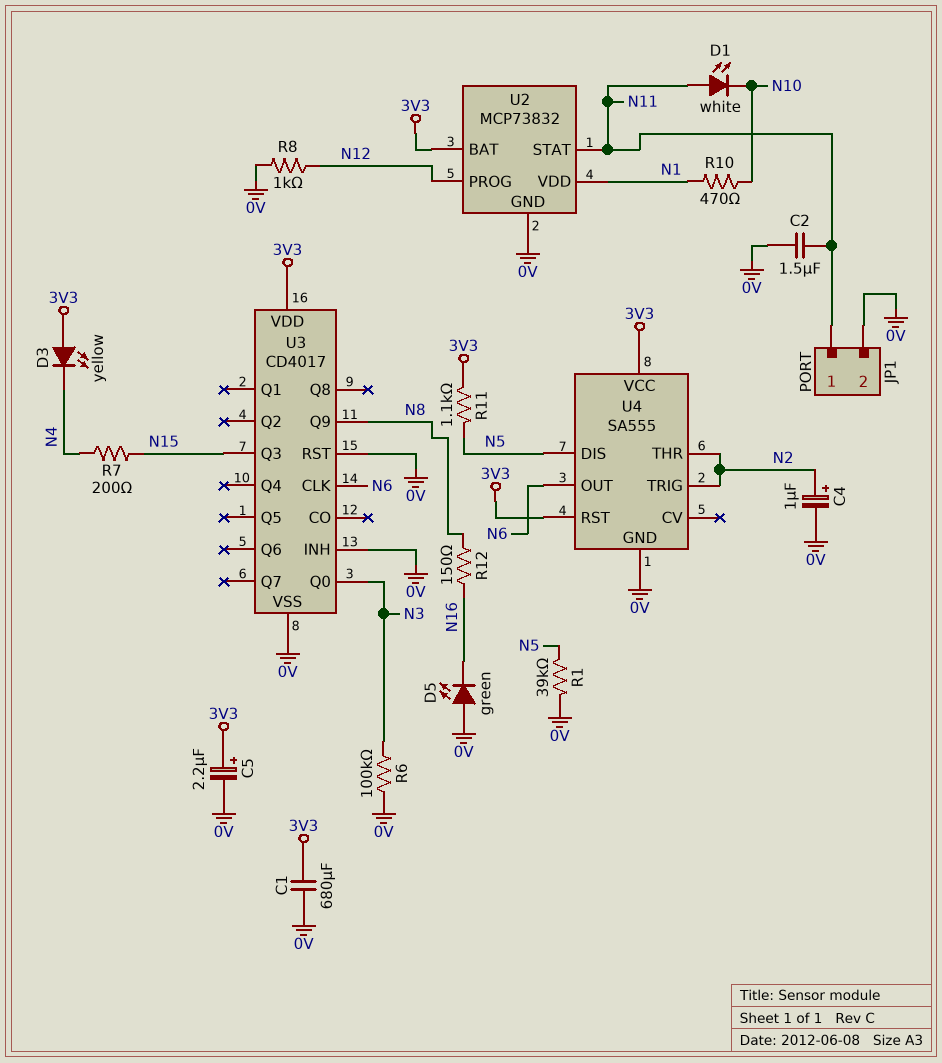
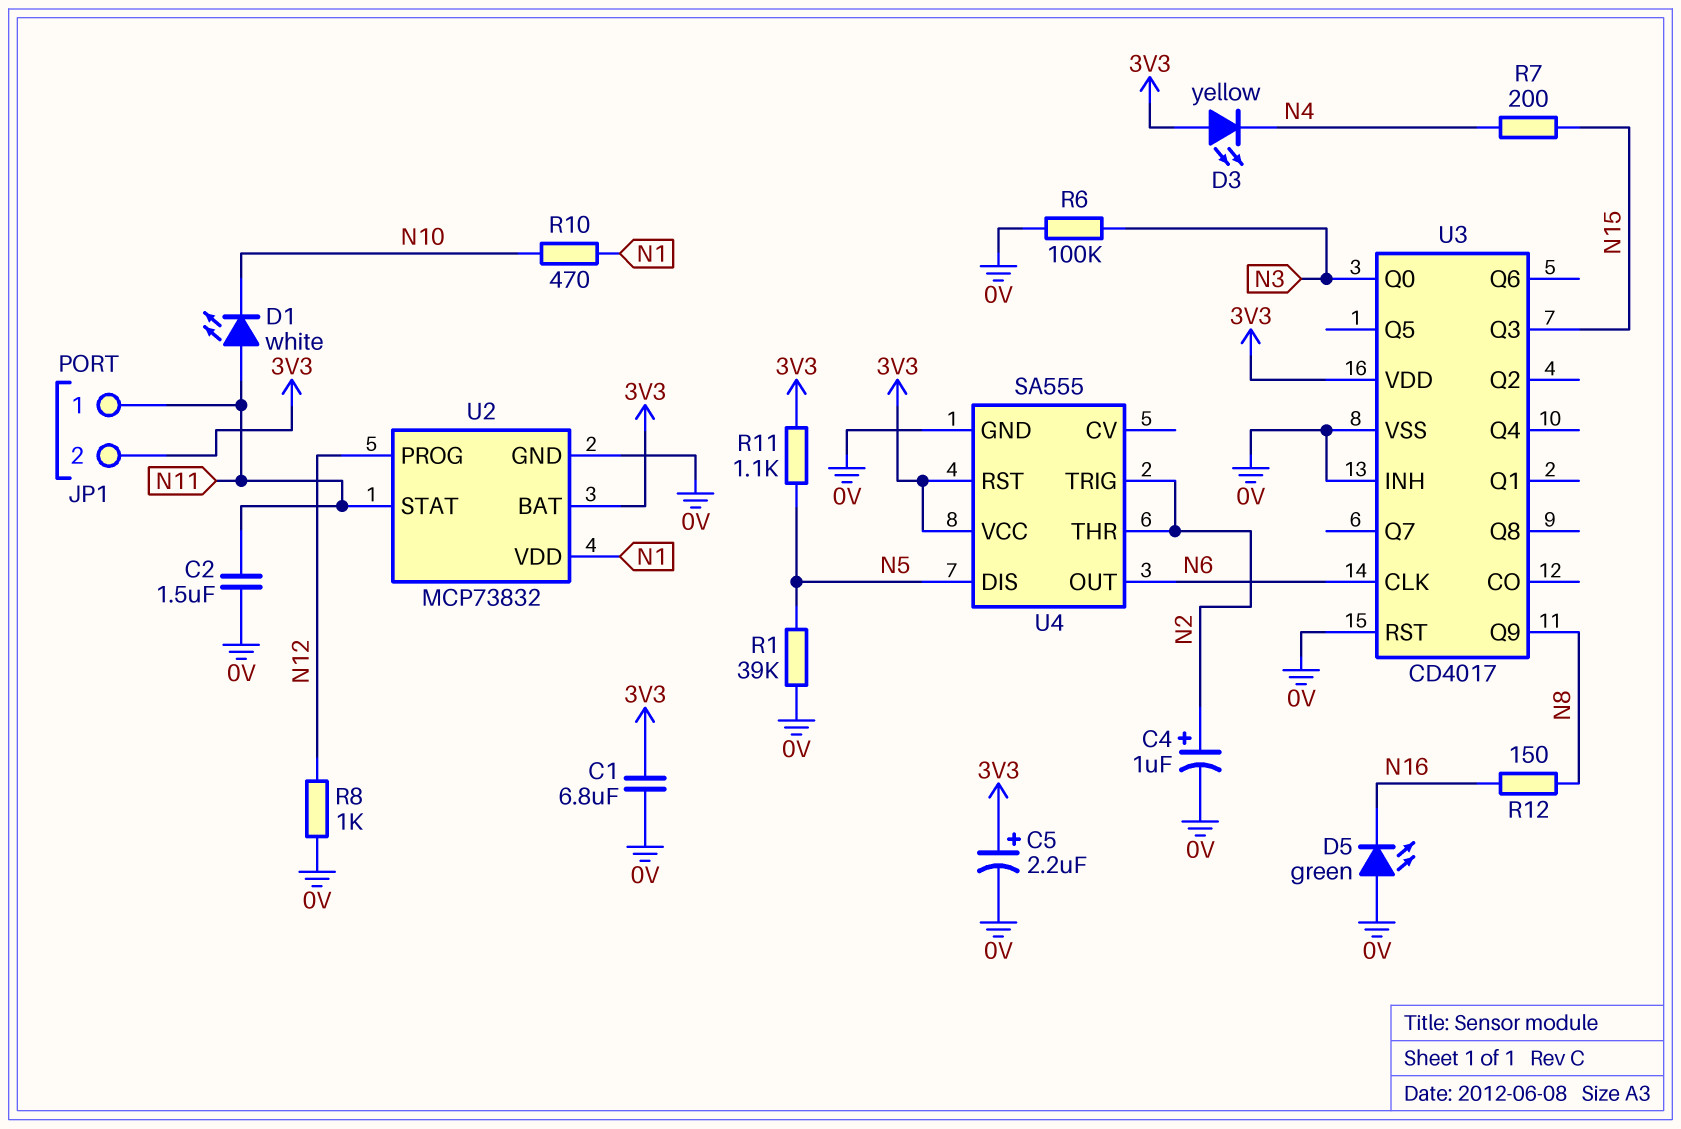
C1: 680uF (0V, 3V3) -> 6.8uF (0V, 3V3)
JP1 pin 2: 0V -> 3V3

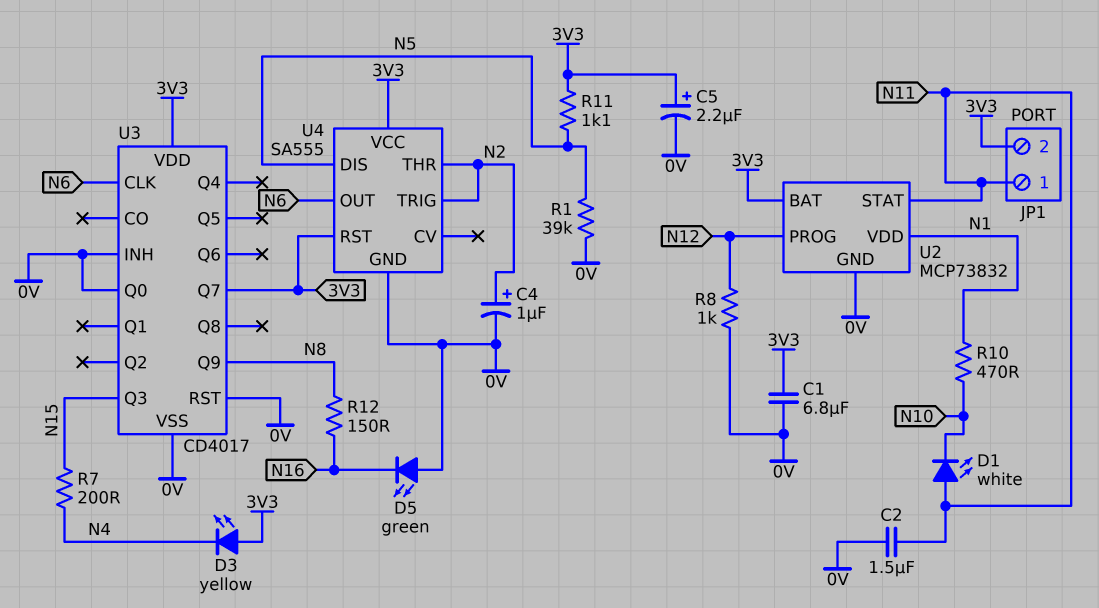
R6: 100k (0V, N3) -> none
U3 pin Q0: N3 -> 0V
U3 pin Q7: none -> 3V3

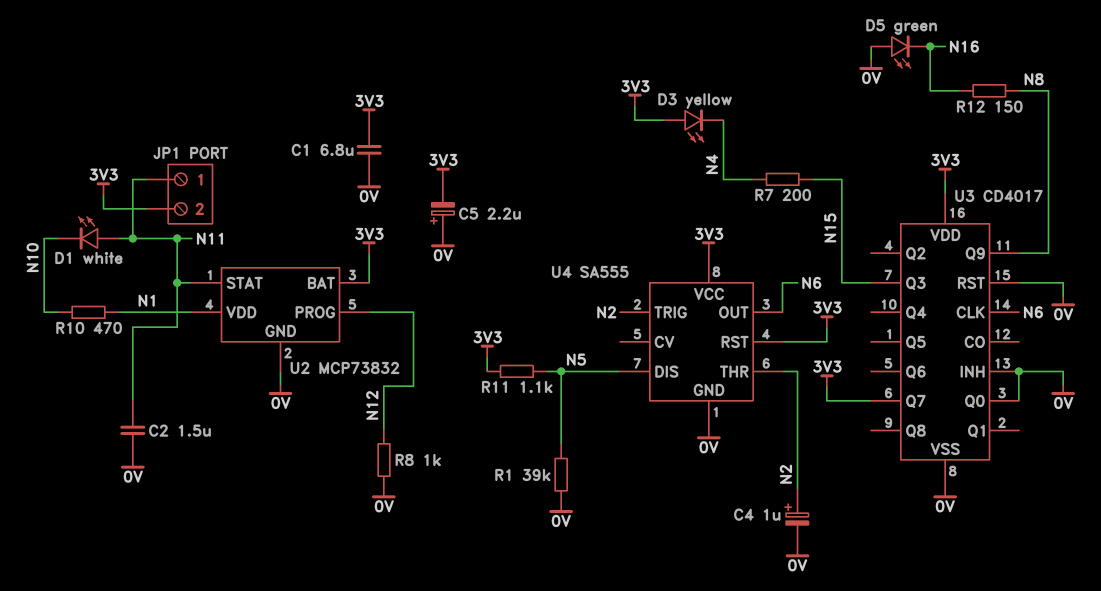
C5: 2.2uF (plus 3V3, minus 0V) -> 2.2uF (plus 0V, minus 3V3)

